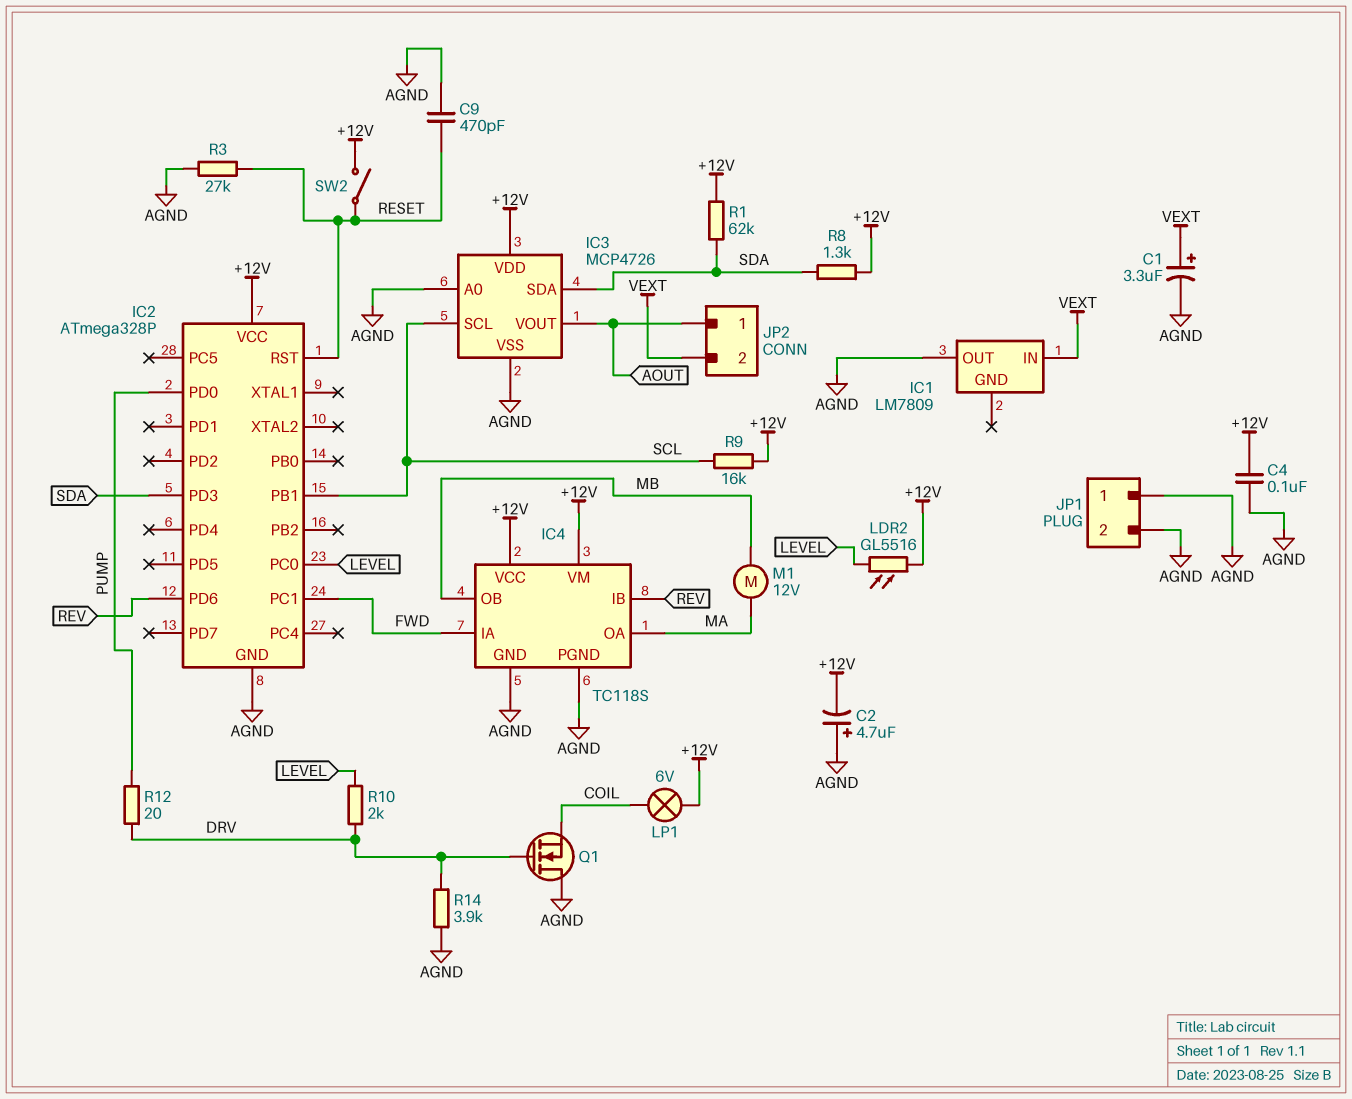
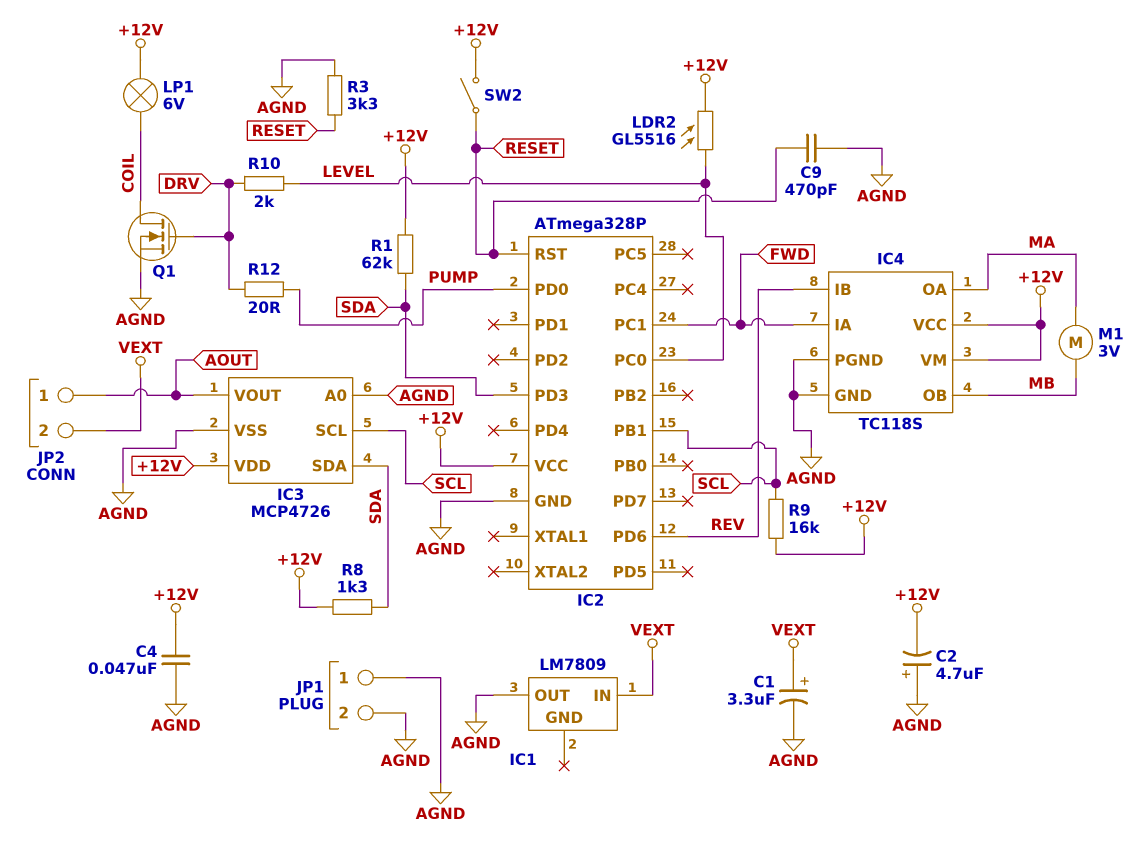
C4: 100nF (+12V, AGND) -> 47nF (+12V, AGND)
M1: motor 12V (MA, MB) -> motor 3V (MA, MB)
Q1: NMOS (G DRV, D AGND, S COIL) -> NMOS (G DRV, D COIL, S AGND)
R3: 27k (AGND, RESET) -> 3.3k (AGND, RESET)
R14: 3.9k (AGND, DRV) -> none

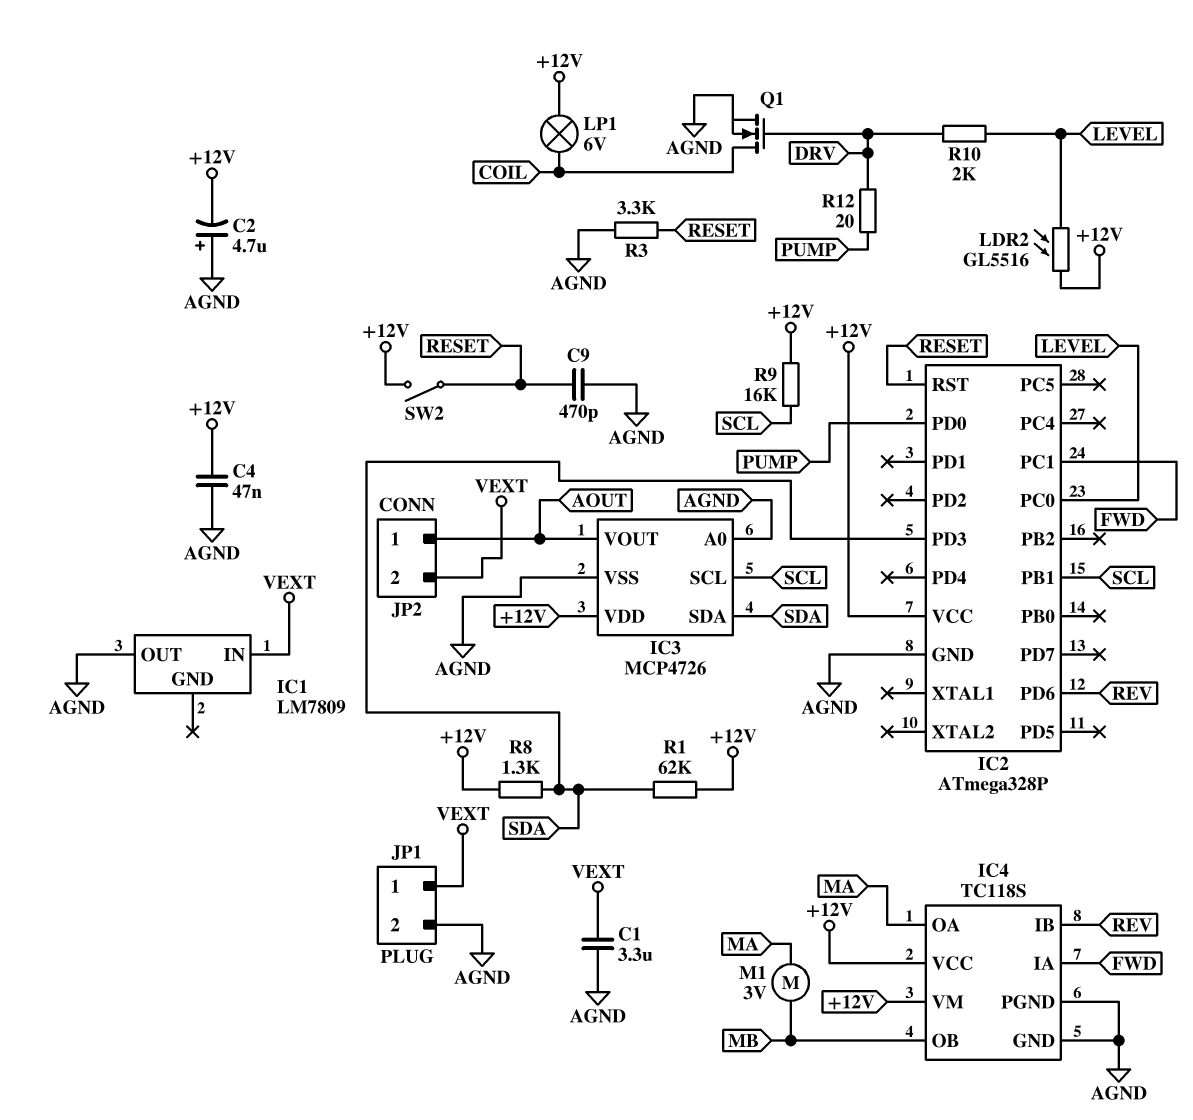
C1: 3.3uF (plus VEXT, minus AGND) -> 3.3uF (AGND, VEXT)
JP1 pin 1: AGND -> VEXT

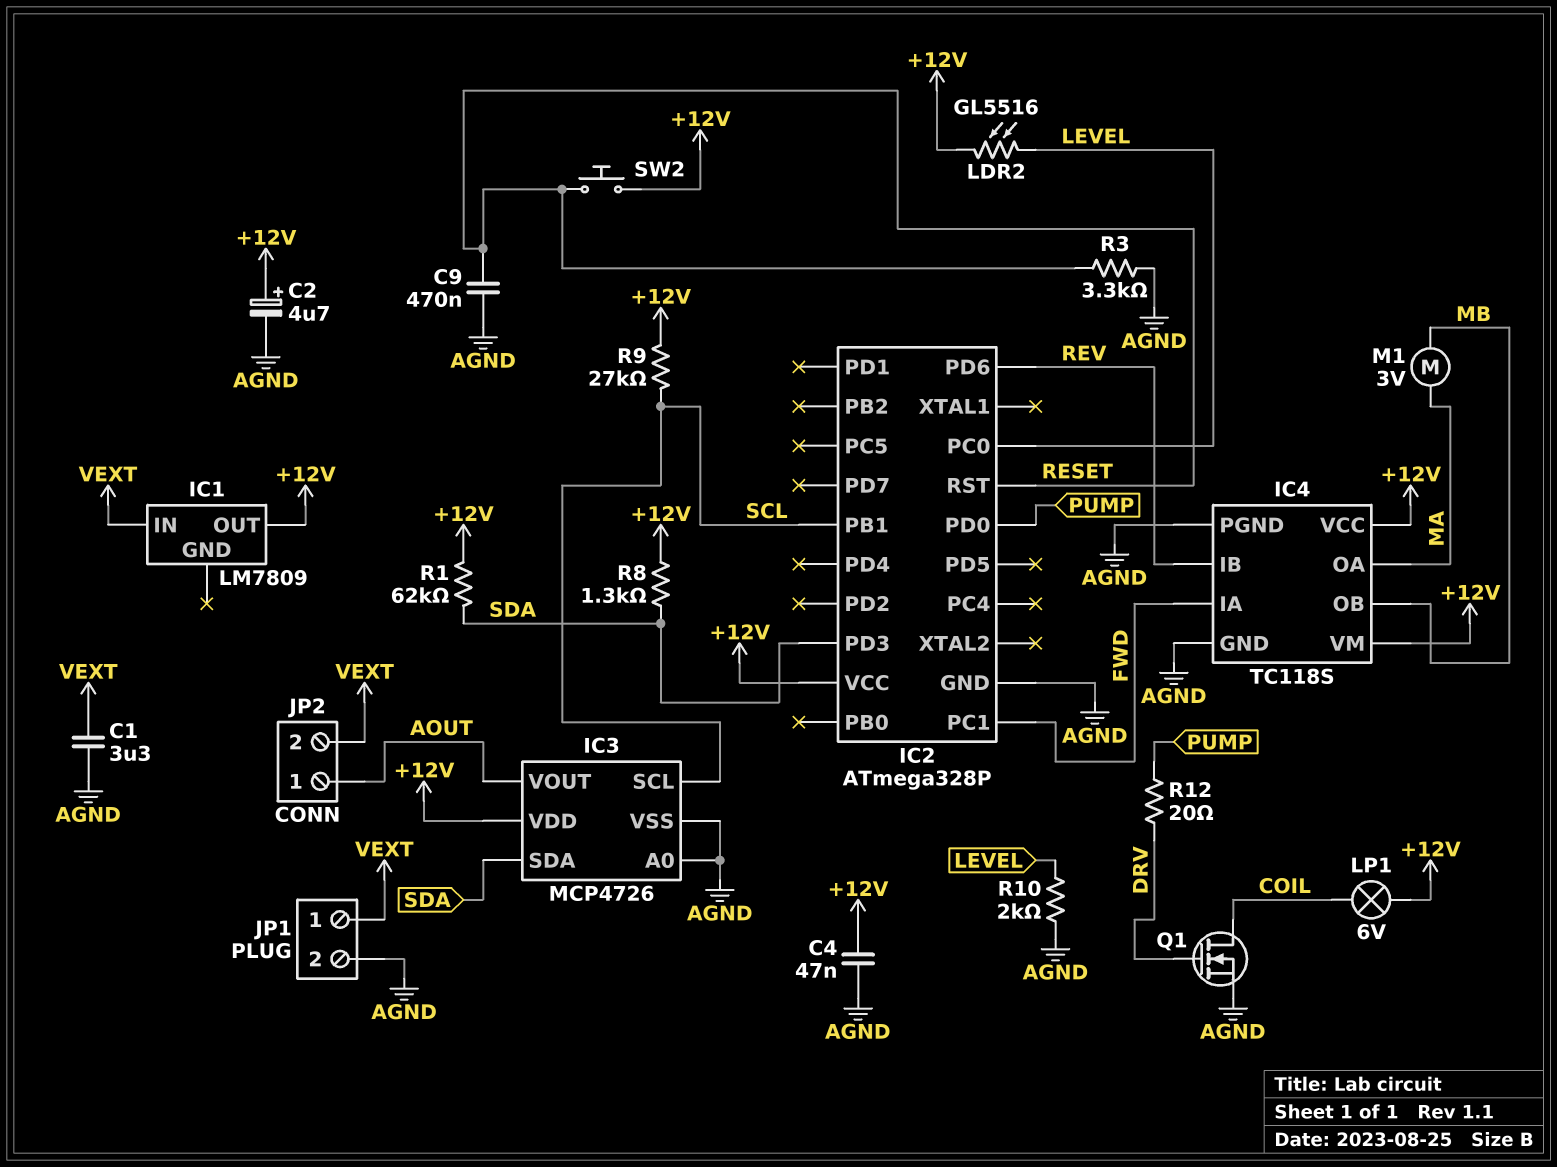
C2: 4.7uF (plus AGND, minus +12V) -> 4.7uF (plus +12V, minus AGND)
C9: 470pF (AGND, RESET) -> 470nF (AGND, RESET)
IC1 pin OUT: AGND -> +12V
R9: 16k (+12V, SCL) -> 27k (+12V, SCL)
R10: 2k (DRV, LEVEL) -> 2k (AGND, LEVEL)
SW2: switch (+12V, RESET) -> button (+12V, RESET)

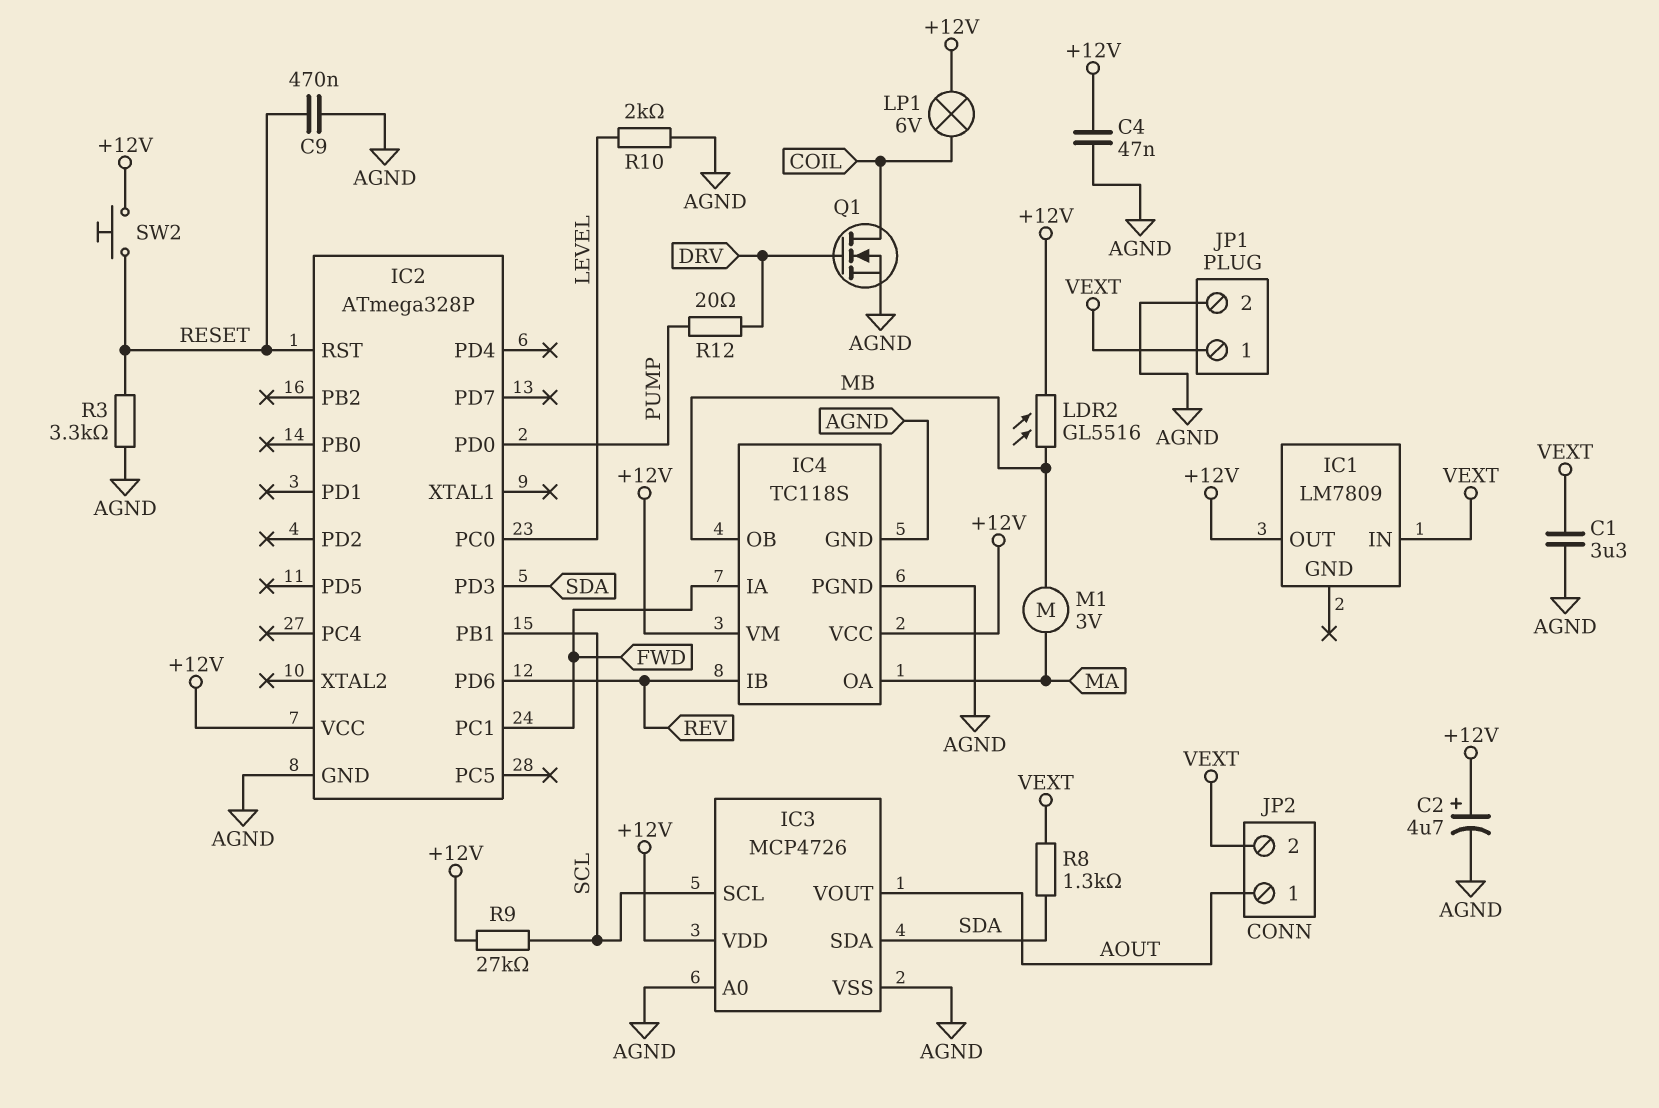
LDR2: GL5516 (+12V, LEVEL) -> GL5516 (+12V, MB)
R1: 62k (+12V, SDA) -> none
R8: 1.3k (+12V, SDA) -> 1.3k (SDA, VEXT)

